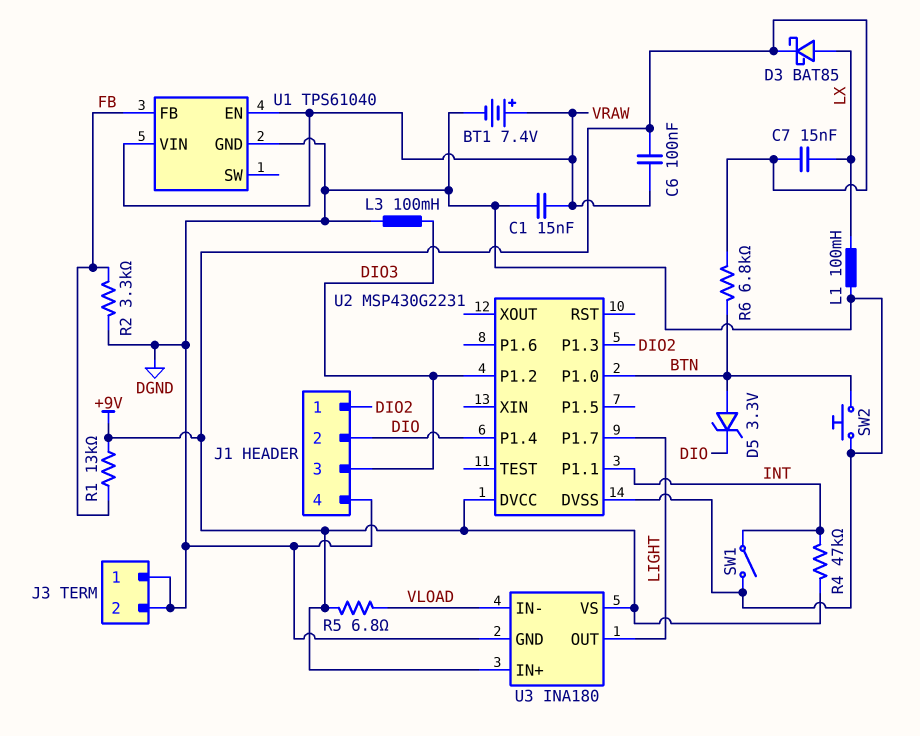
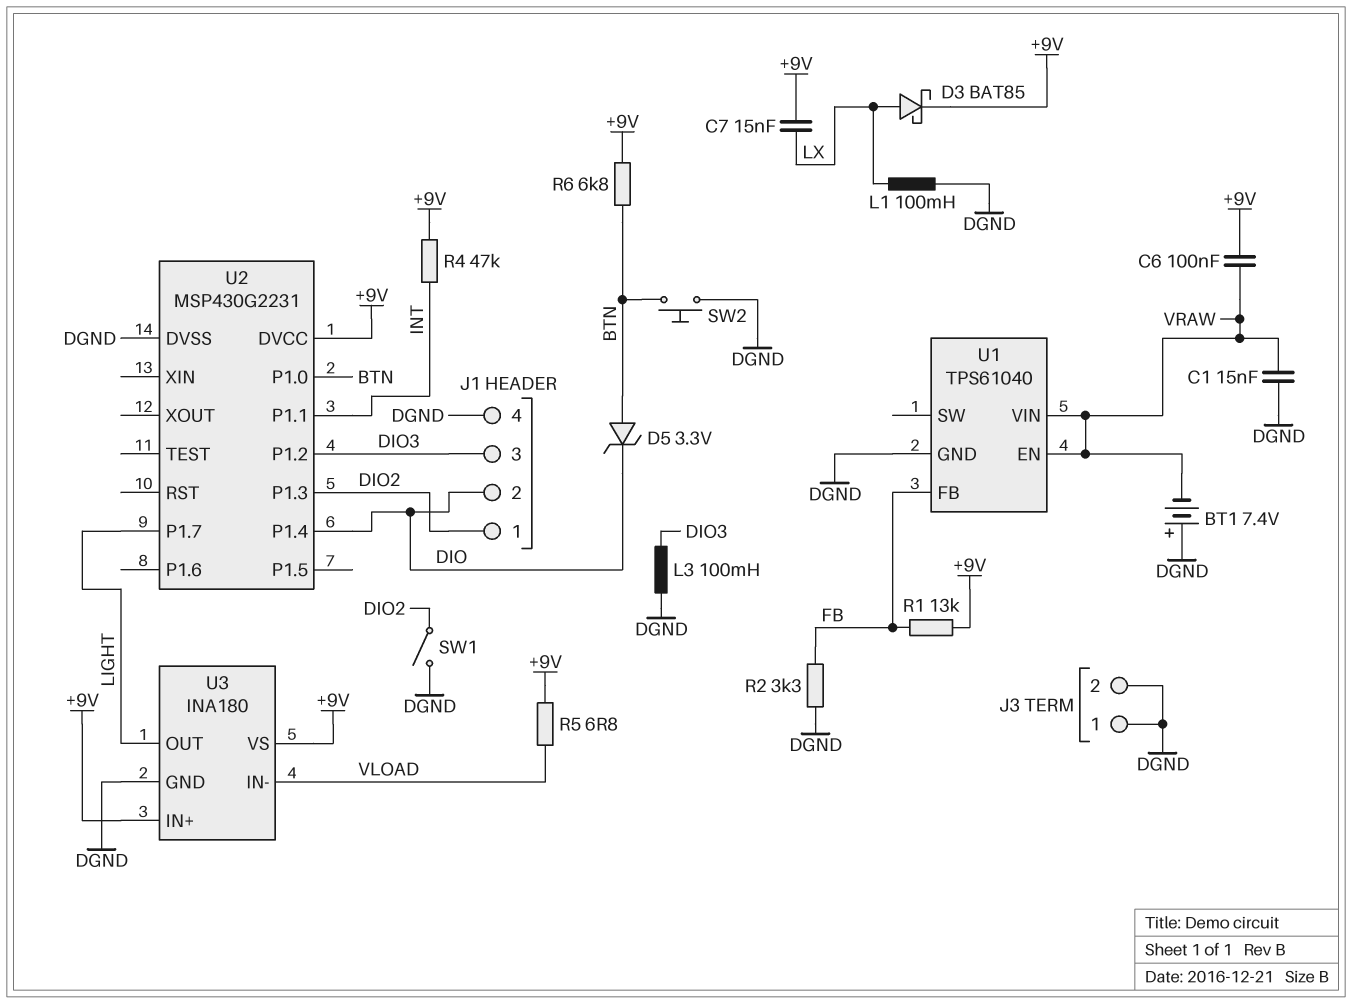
BT1: 7.4V (plus VRAW, minus DGND) -> 7.4V (plus DGND, minus VRAW)
SW1: switch (DGND, INT) -> switch (DGND, DIO2)

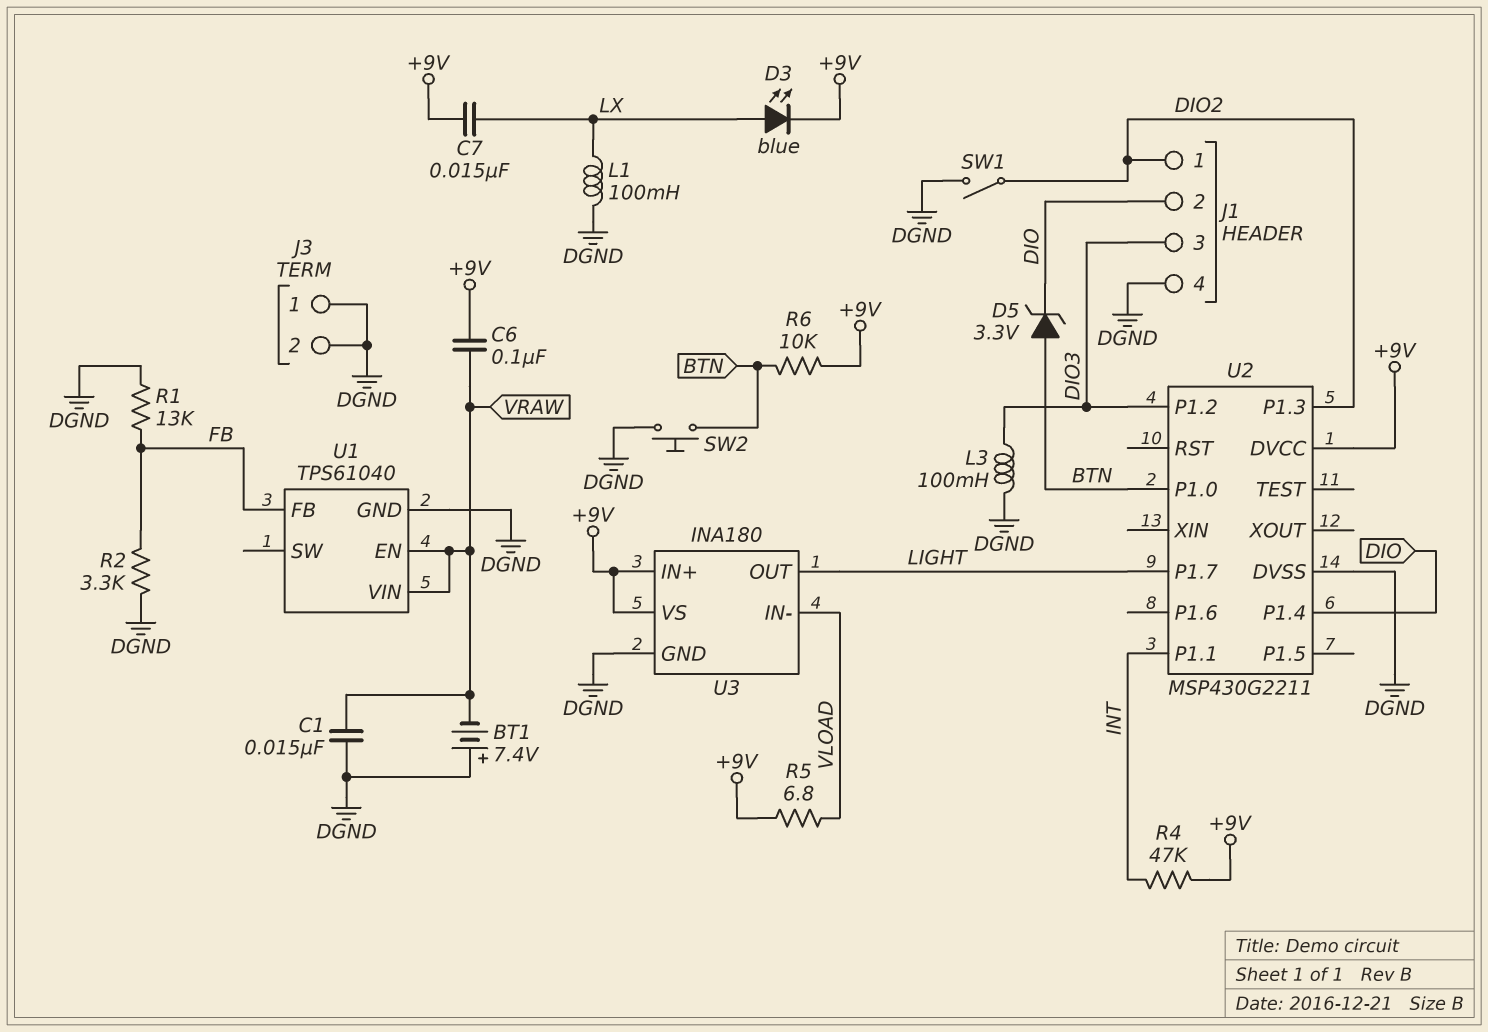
D3: schottky BAT85 (A LX, K +9V) -> LED blue (A LX, K +9V)
R1: 13k (+9V, FB) -> 13k (DGND, FB)
R6: 6.8k (+9V, BTN) -> 10k (+9V, BTN)
U2: MSP430G2231 -> MSP430G2211

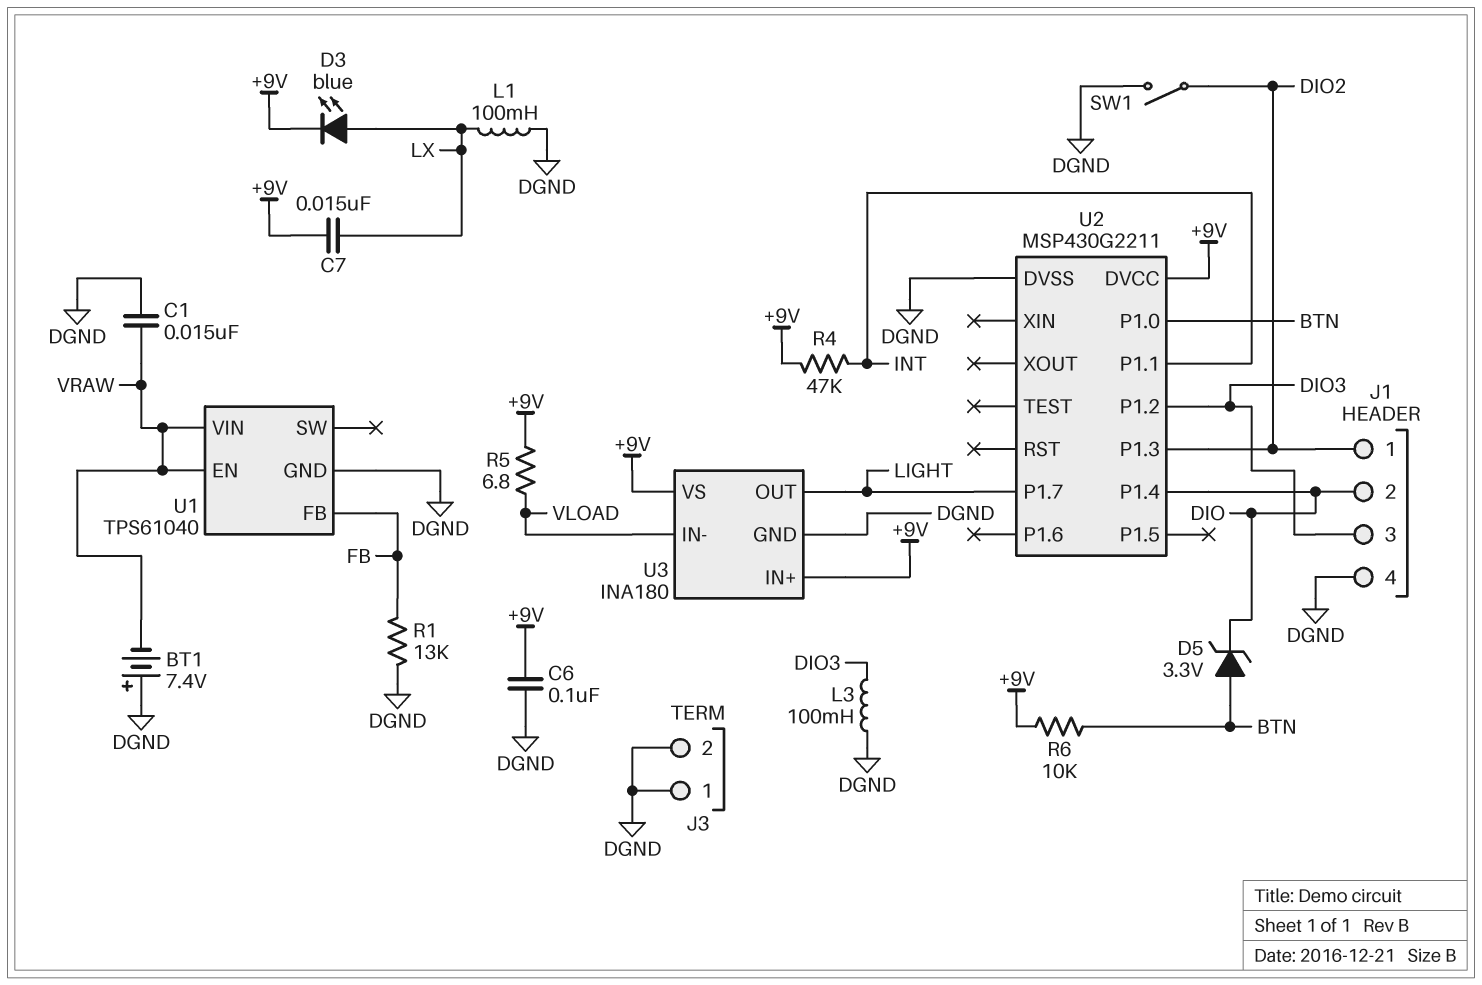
C6: 100nF (+9V, VRAW) -> 100nF (+9V, DGND)
R2: 3.3k (DGND, FB) -> none
SW2: button (BTN, DGND) -> none

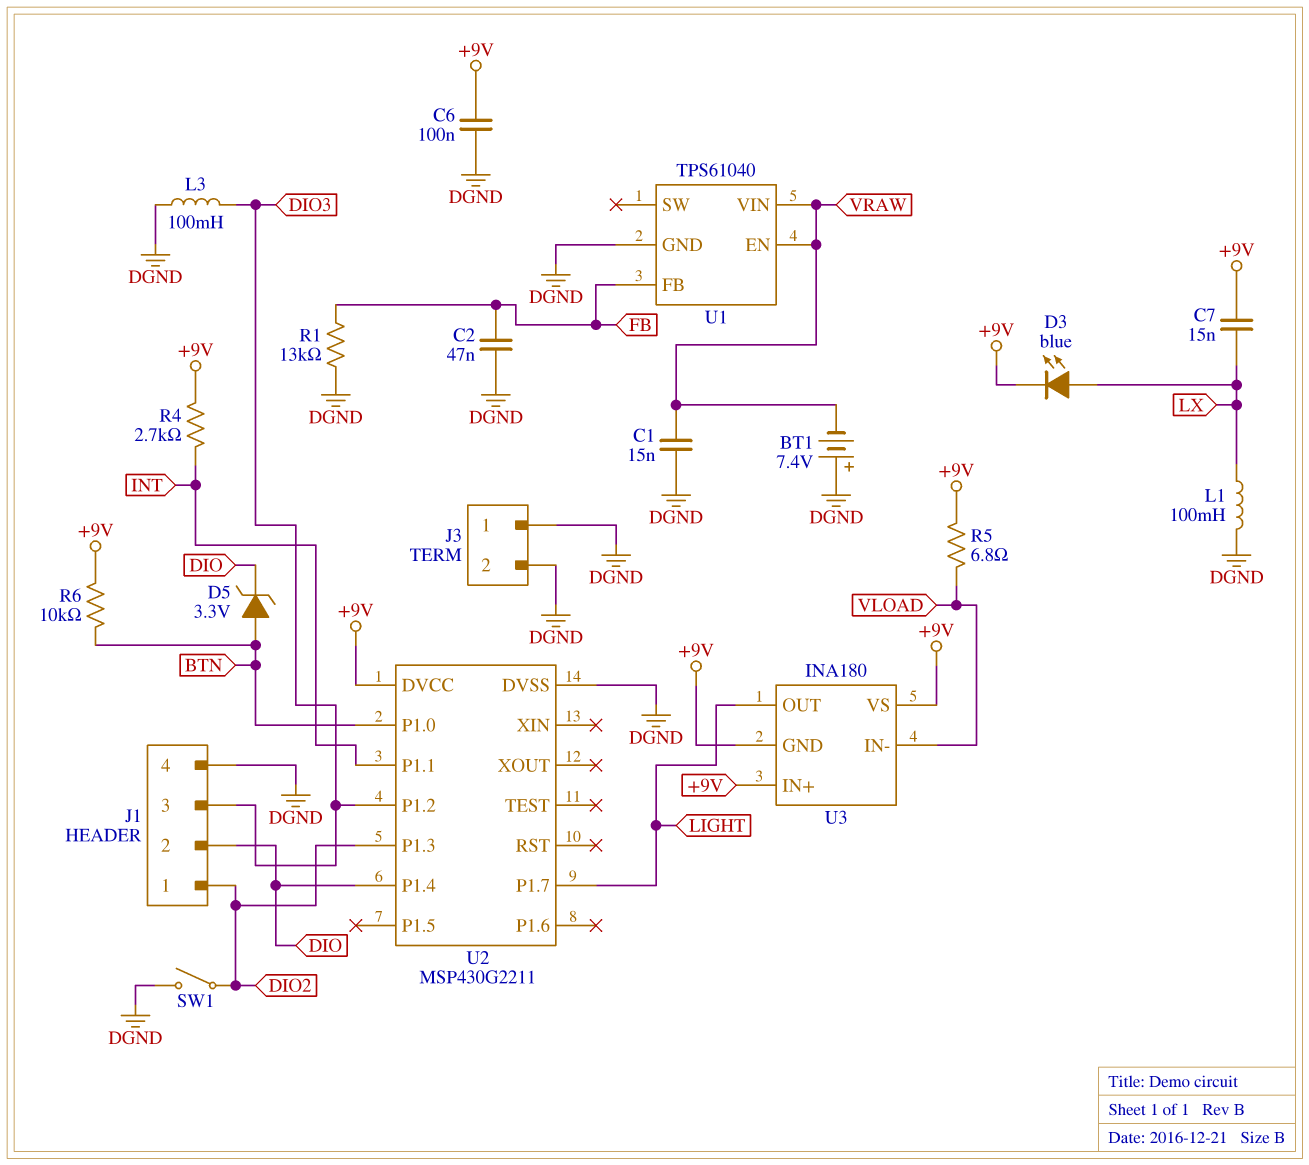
C2: none -> 47nF (DGND, FB)
R4: 47k (+9V, INT) -> 2.7k (+9V, INT)
U3 pin GND: DGND -> +9V

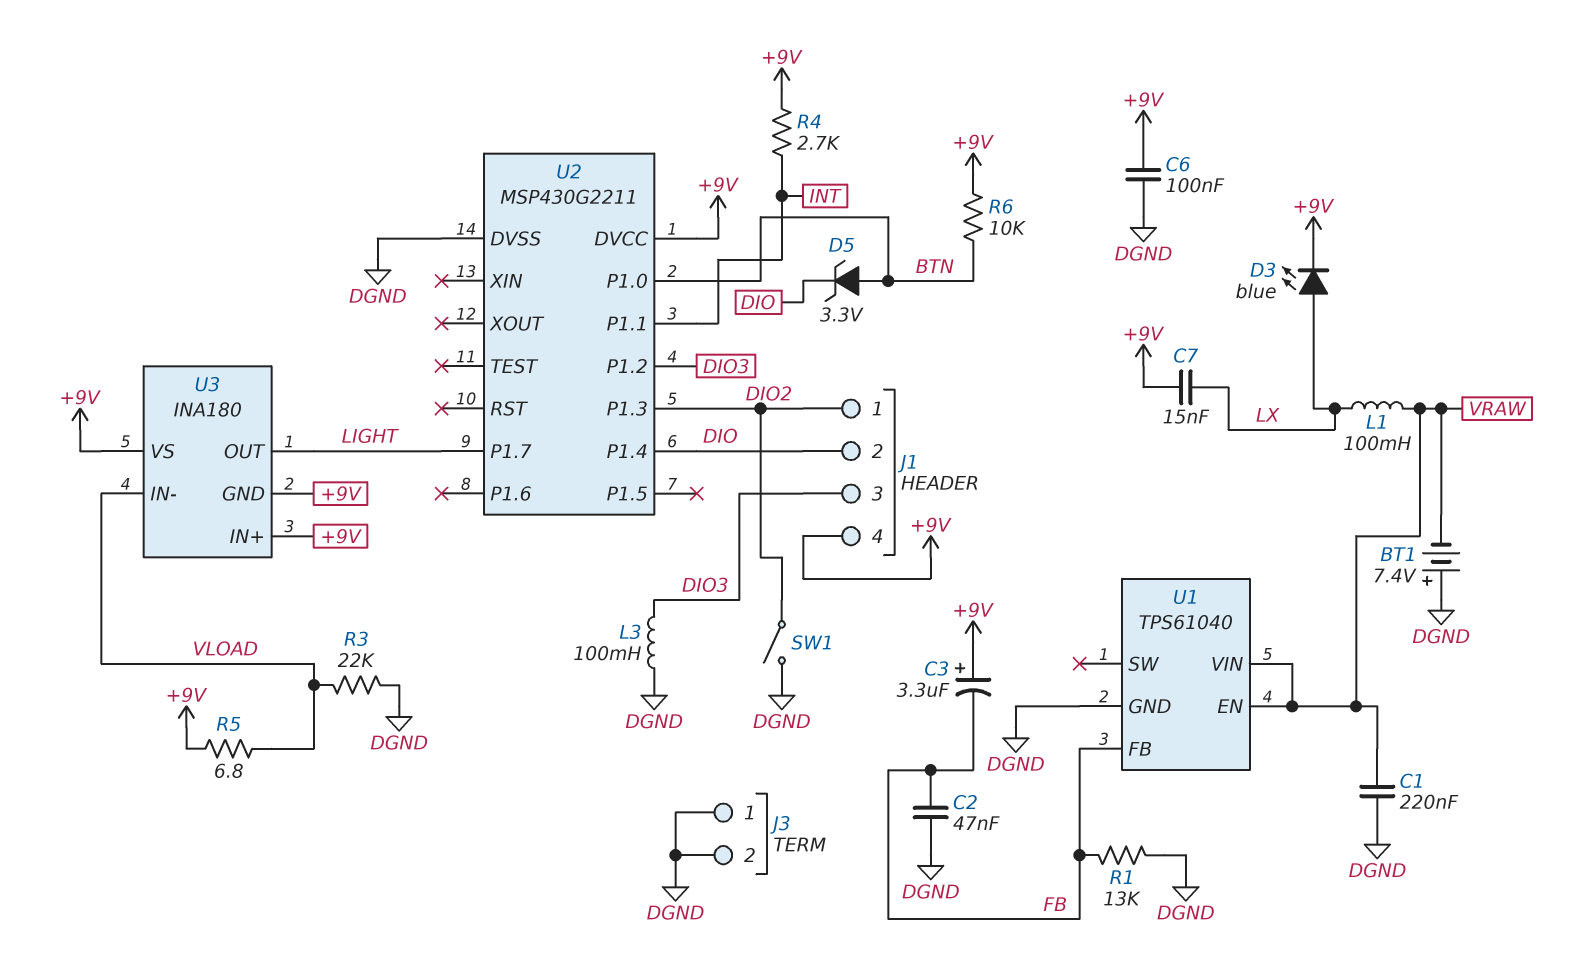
C1: 15nF (DGND, VRAW) -> 220nF (DGND, VRAW)
C3: none -> 3.3uF (plus +9V, minus FB)
J1 pin 4: DGND -> +9V
L1: 100mH (DGND, LX) -> 100mH (LX, VRAW)
R3: none -> 22k (DGND, VLOAD)

